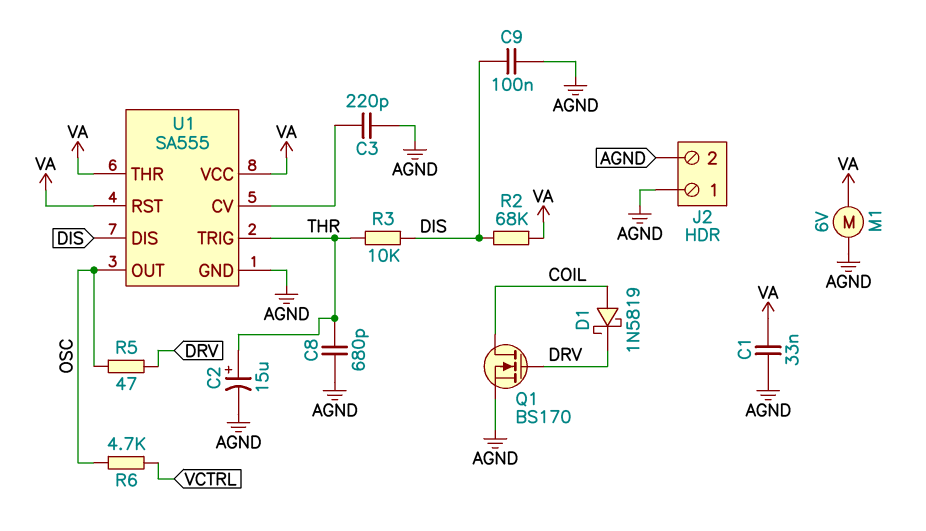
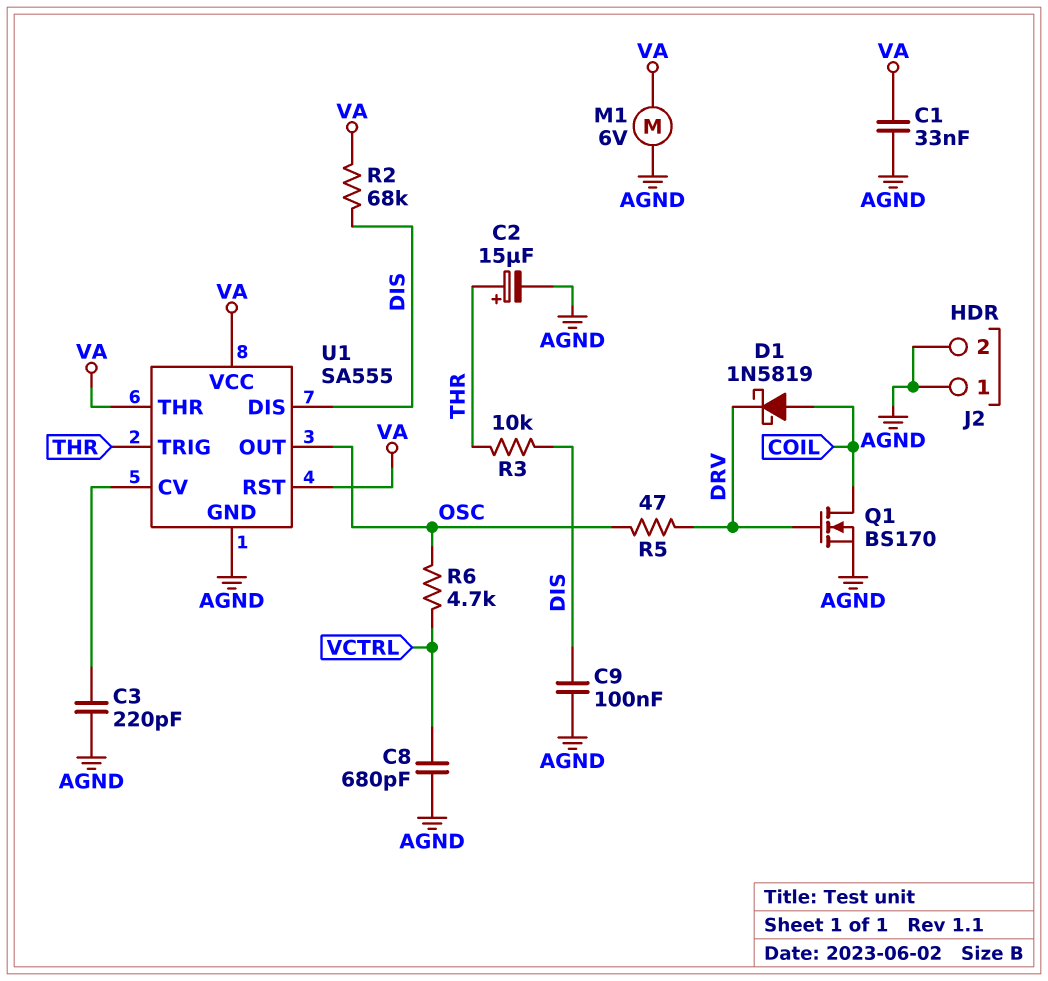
C8: 680pF (AGND, THR) -> 680pF (AGND, VCTRL)

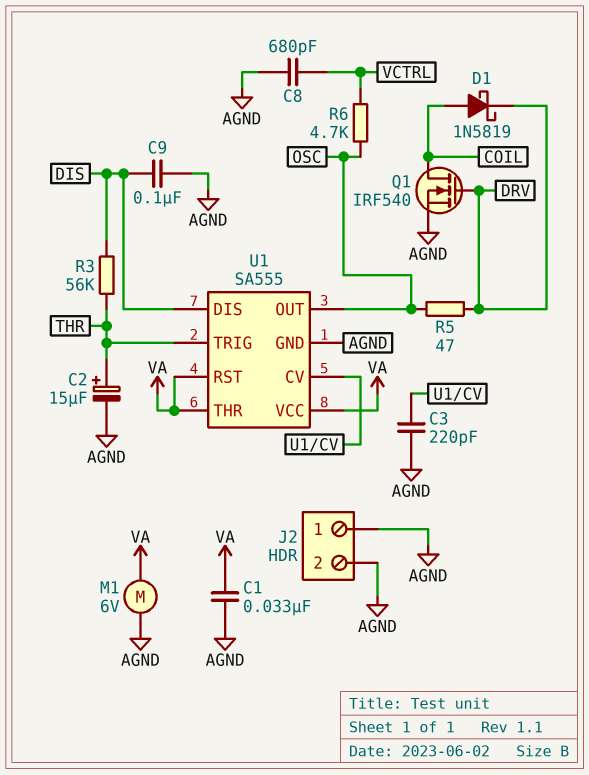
Q1: NMOS BS170 (G DRV, D COIL, S AGND) -> NMOS IRF540 (G DRV, D COIL, S AGND)
R2: 68k (DIS, VA) -> none
R3: 10k (DIS, THR) -> 56k (DIS, THR)

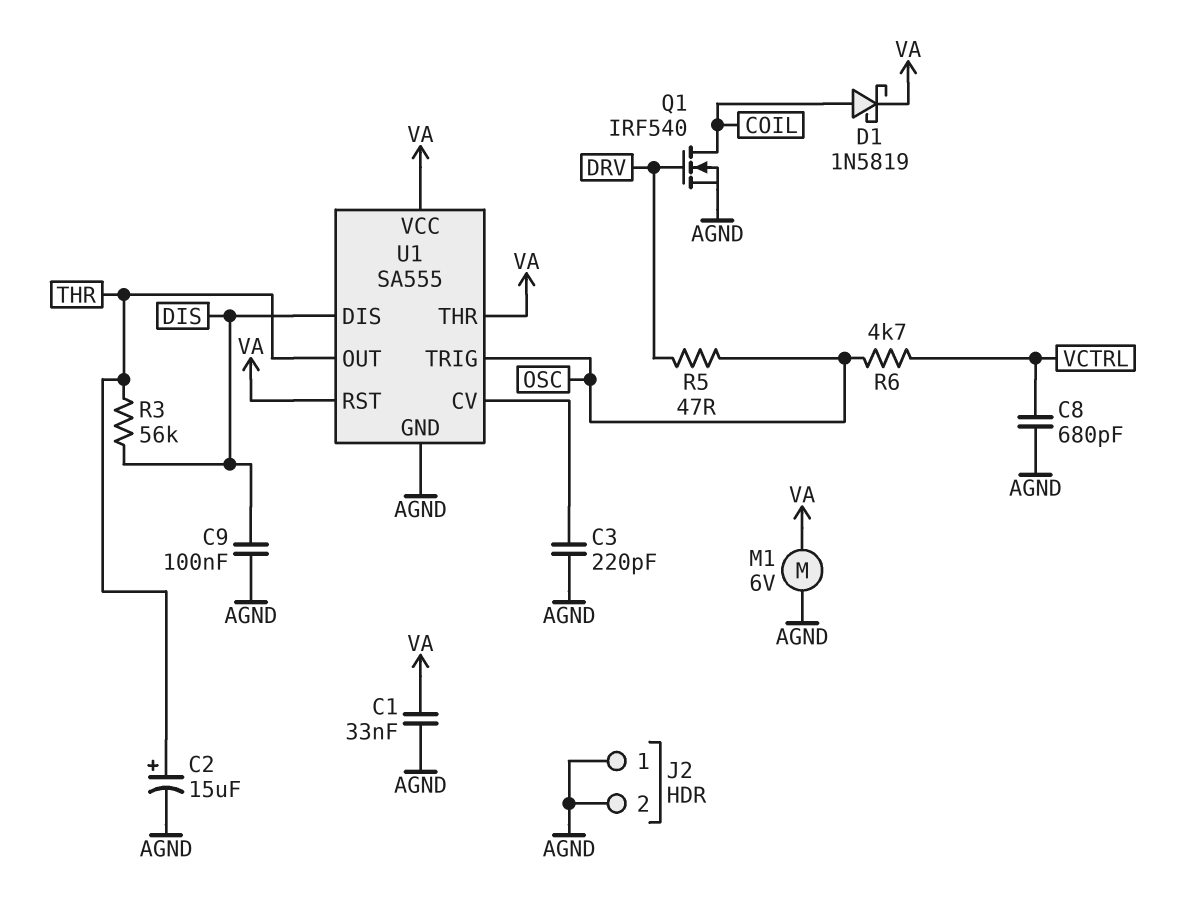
D1: schottky 1N5819 (A COIL, K DRV) -> schottky 1N5819 (A COIL, K VA)
U1 pin OUT: OSC -> THR
U1 pin TRIG: THR -> OSC

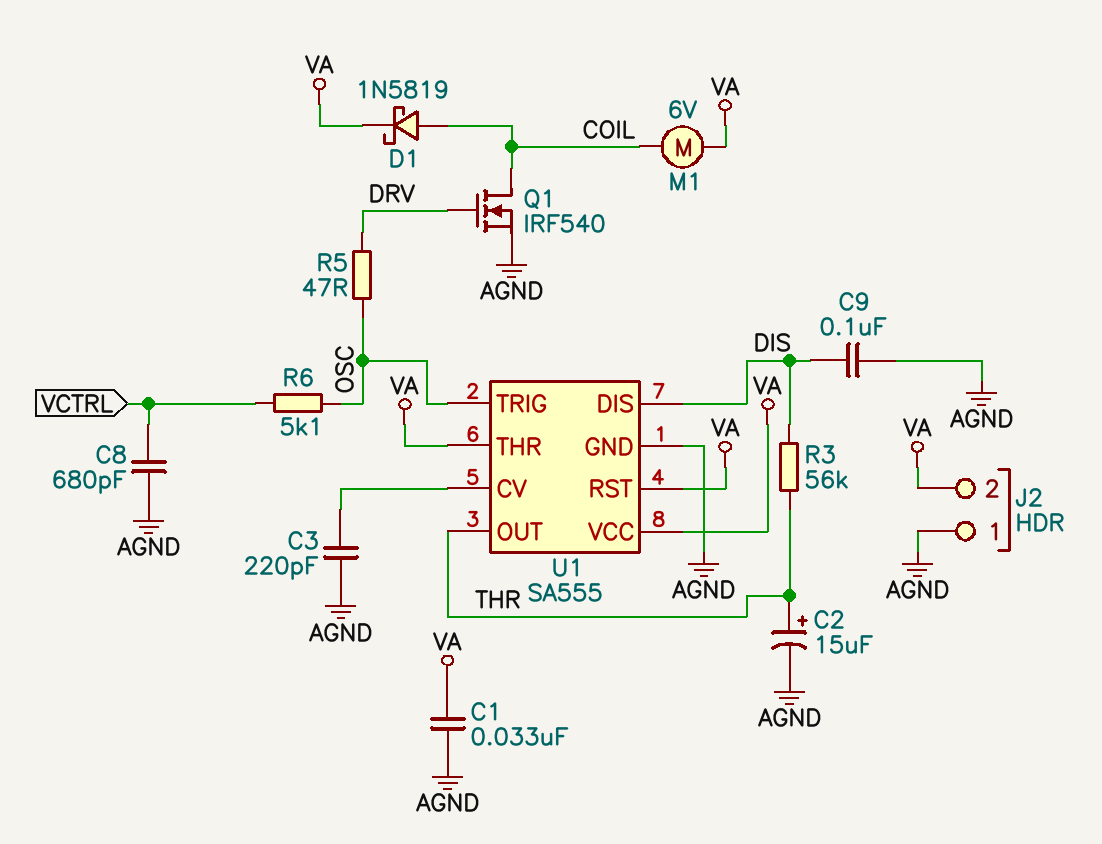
J2 pin 2: AGND -> VA
M1: motor 6V (AGND, VA) -> motor 6V (COIL, VA)
R6: 4.7k (OSC, VCTRL) -> 5.1k (OSC, VCTRL)

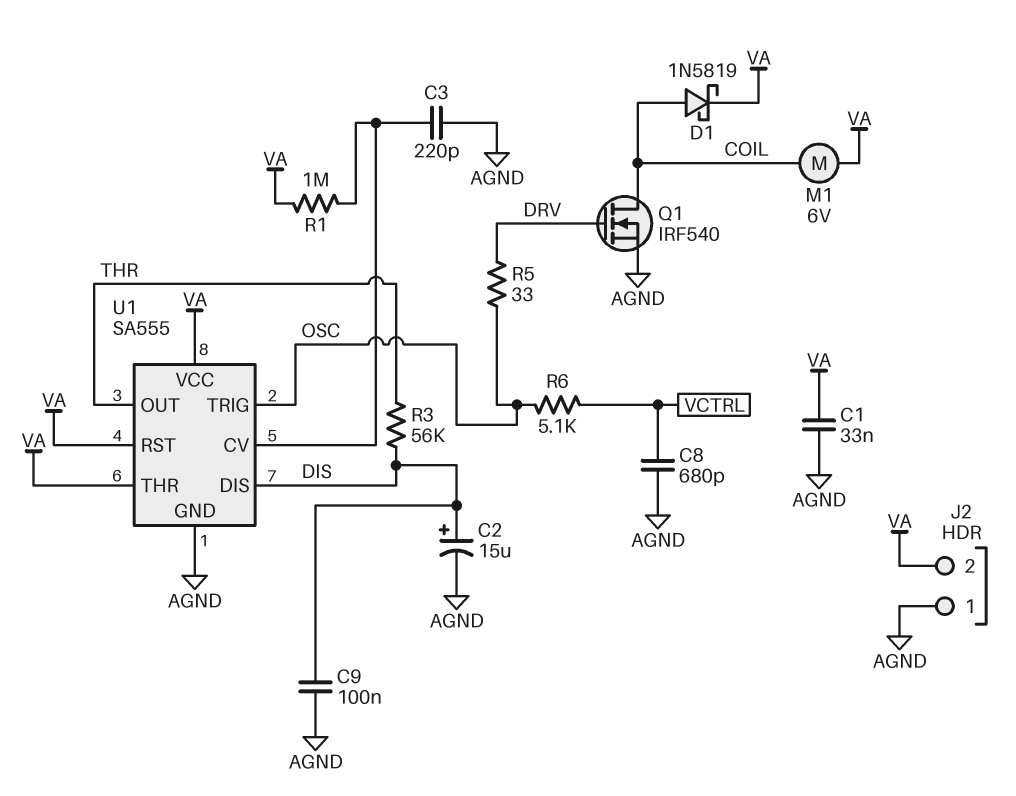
C2: 15uF (plus THR, minus AGND) -> 15uF (plus DIS, minus AGND)
R1: none -> 1M (U1/CV, VA)
R5: 47 (DRV, OSC) -> 33 (DRV, OSC)

